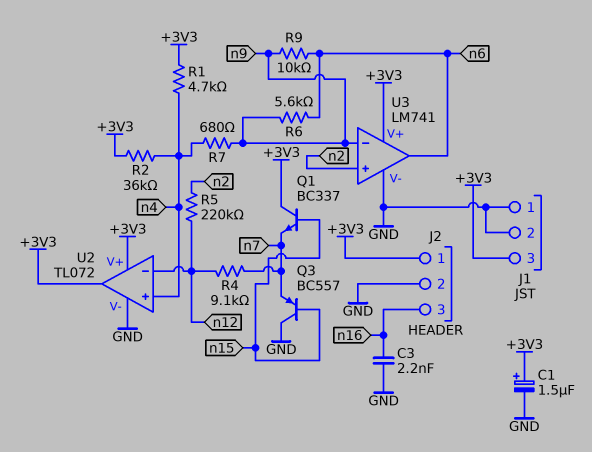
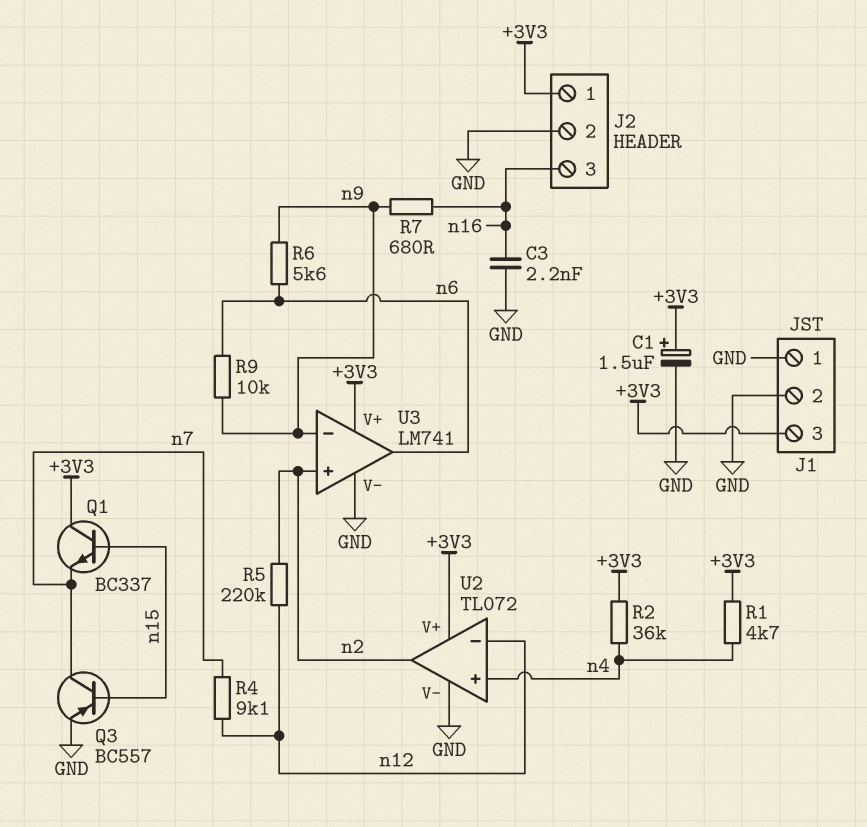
Q3: PNP BC557 (B n15, C GND, E n7) -> PNP BC557 (B n15, C n7, E GND)
R7: 680 (n4, n9) -> 680 (n9, n16)
U2 pin out: +3V3 -> n2

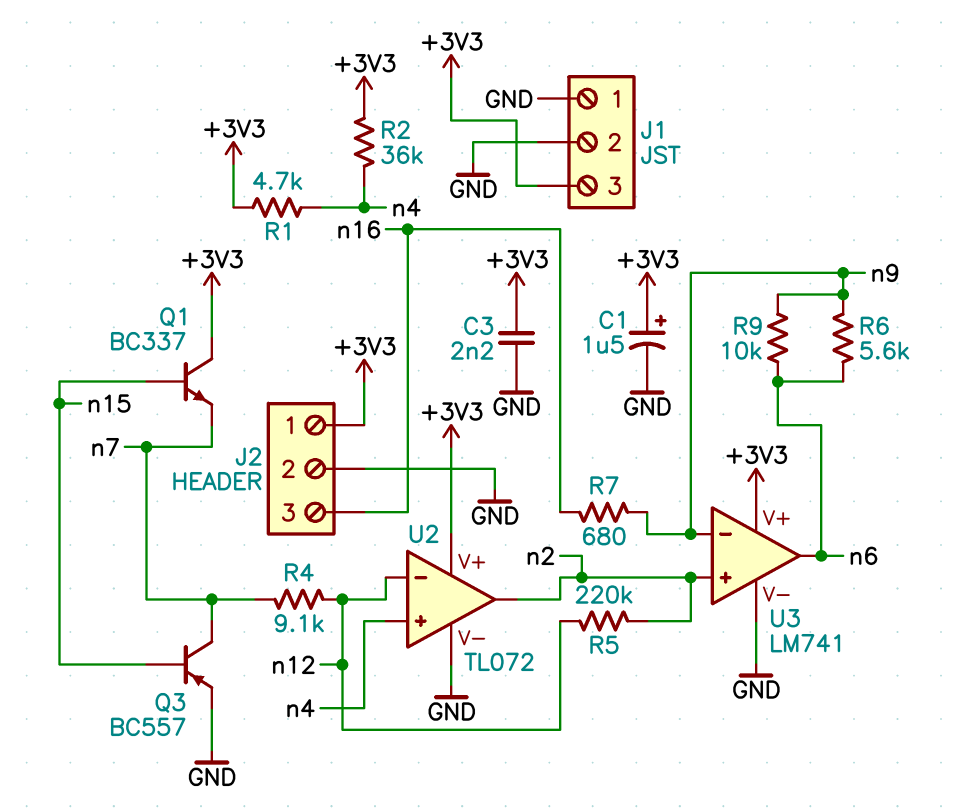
C3: 2.2nF (GND, n16) -> 2.2nF (+3V3, GND)

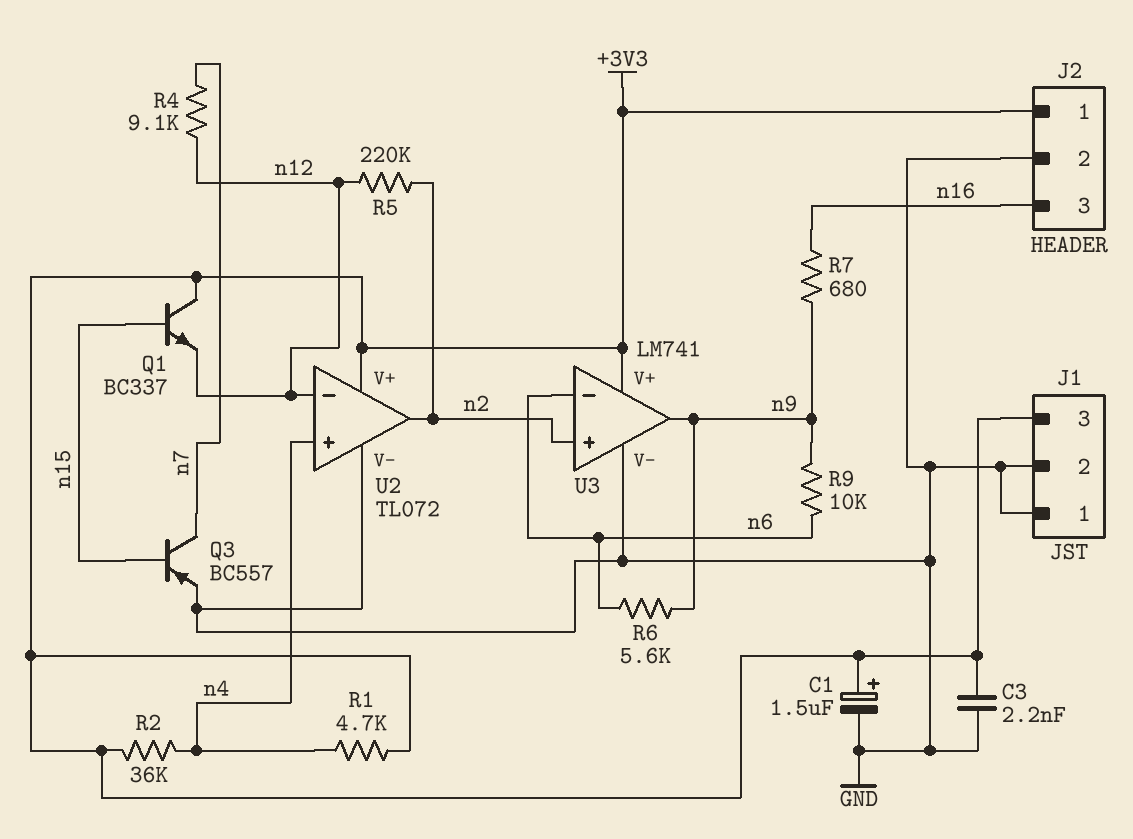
Q1: NPN BC337 (B n15, C +3V3, E n7) -> NPN BC337 (B n15, C +3V3, E n12)
U3 pin in-: n9 -> n6
U3 pin out: n6 -> n9

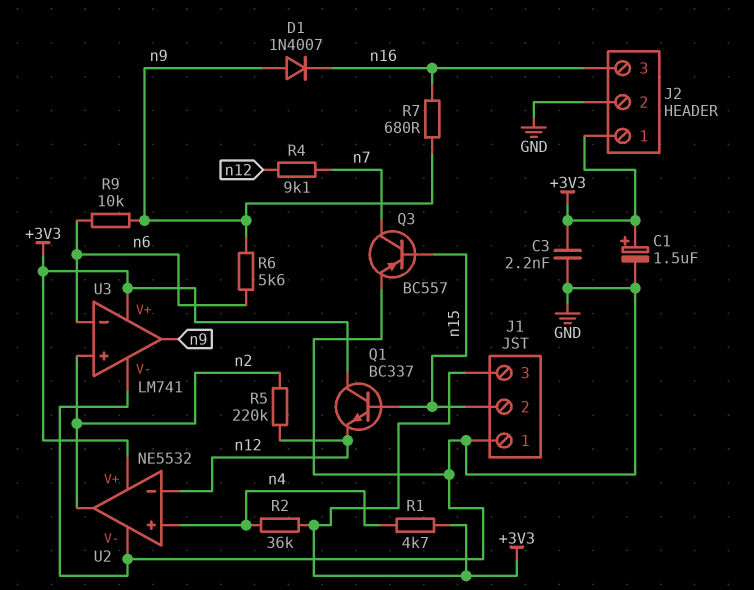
D1: none -> diode 1N4007 (A n9, K n16)
J1 pin 2: GND -> n15
U2: TL072 -> NE5532

